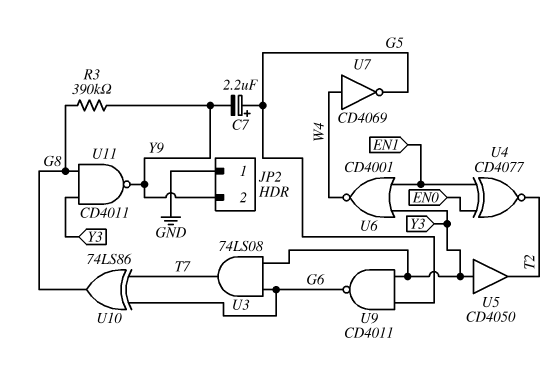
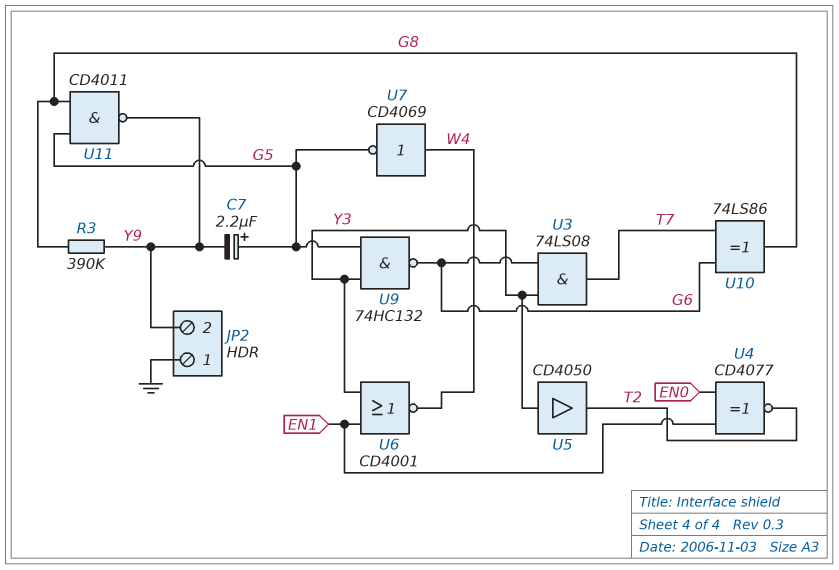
U9: NAND CD4011 (in G5, in Y3, out G6) -> NAND 74HC132 (in G5, in Y3, out G6)
U11: NAND CD4011 (in G8, in Y3, out Y9) -> NAND CD4011 (in G5, in G8, out Y9)

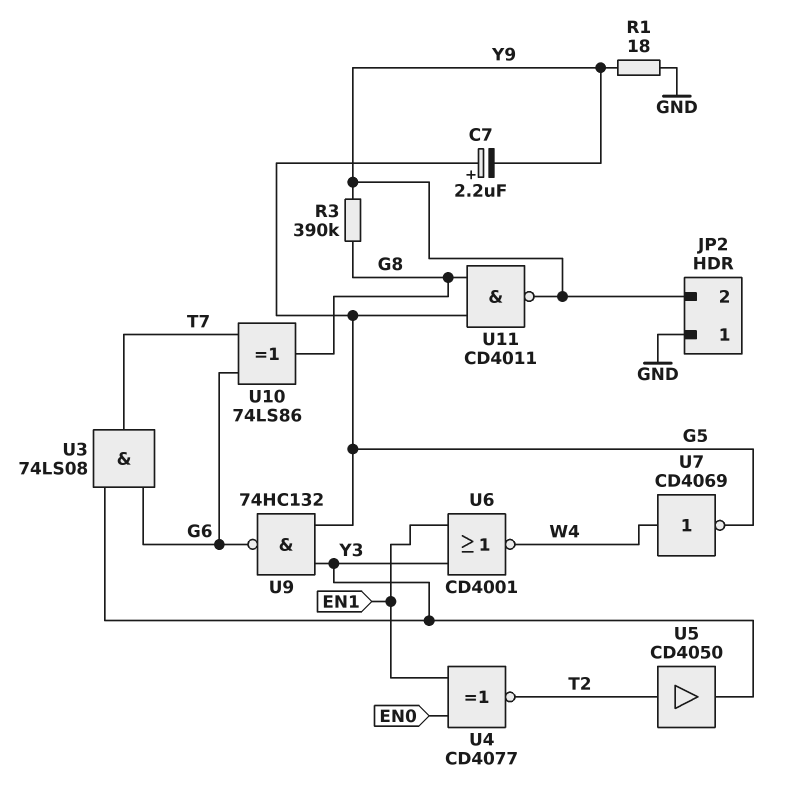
R1: none -> 18 (GND, Y9)
U5: buffer CD4050 (in Y3, out T2) -> buffer CD4050 (in T2, out Y3)

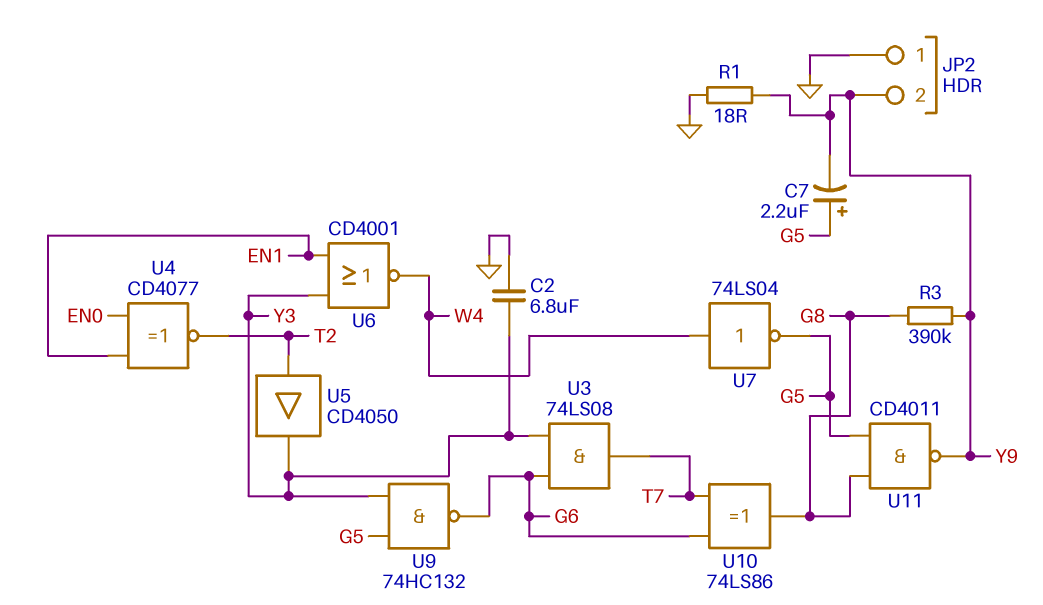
C2: none -> 6.8uF (GND, Y3)
U7: NOT CD4069 (in W4, out G5) -> NOT 74LS04 (in W4, out G5)

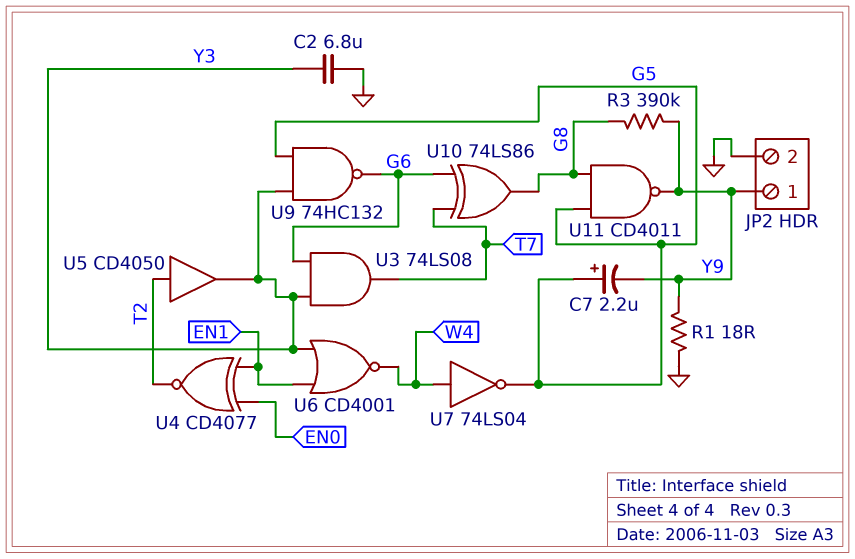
JP2 pin 1: GND -> Y9
JP2 pin 2: Y9 -> GND

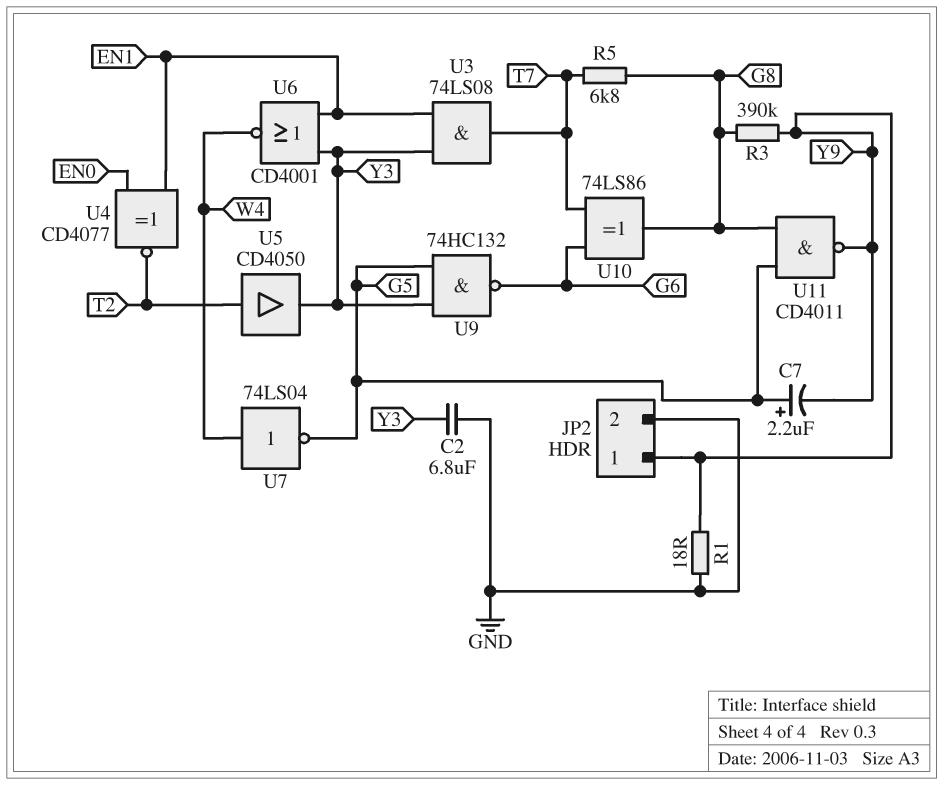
R5: none -> 6.8k (G8, T7)
U3: AND 74LS08 (in G6, in Y3, out T7) -> AND 74LS08 (in EN1, in Y3, out T7)

